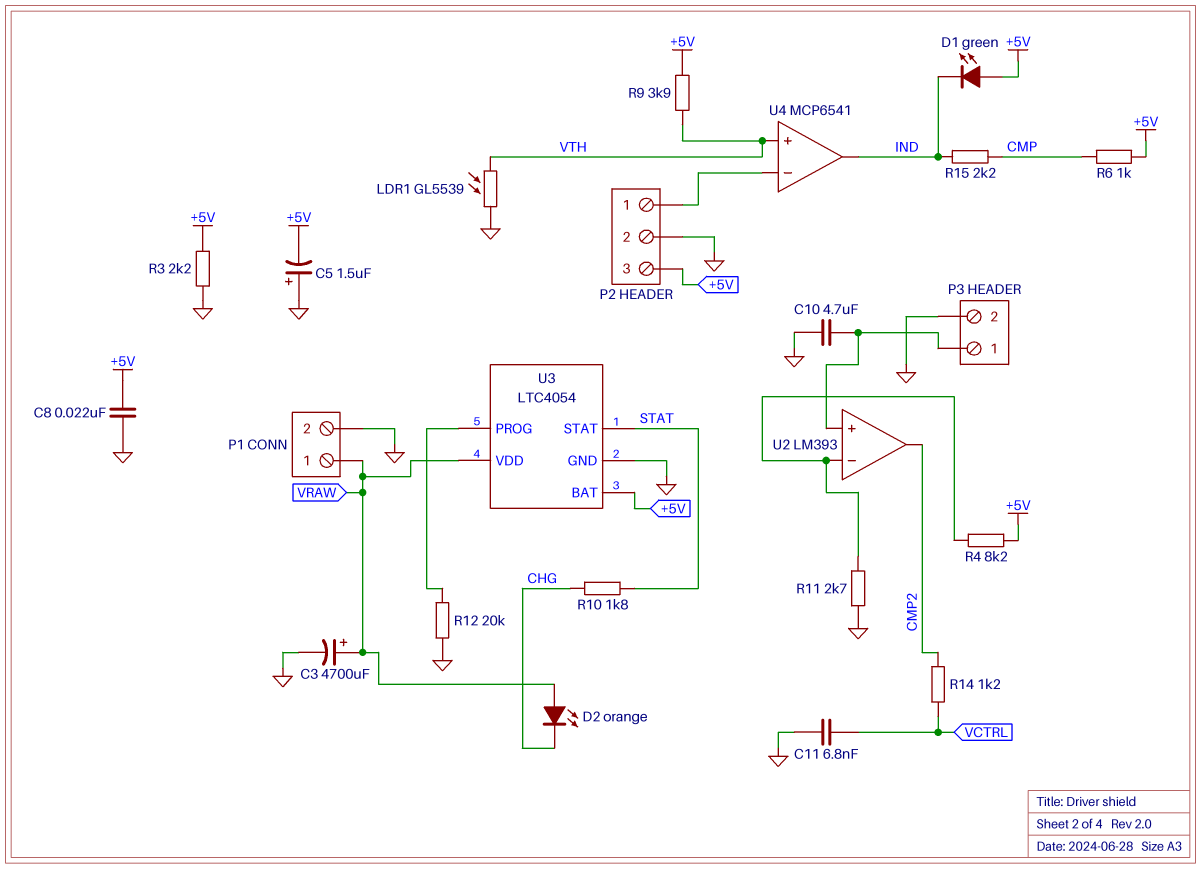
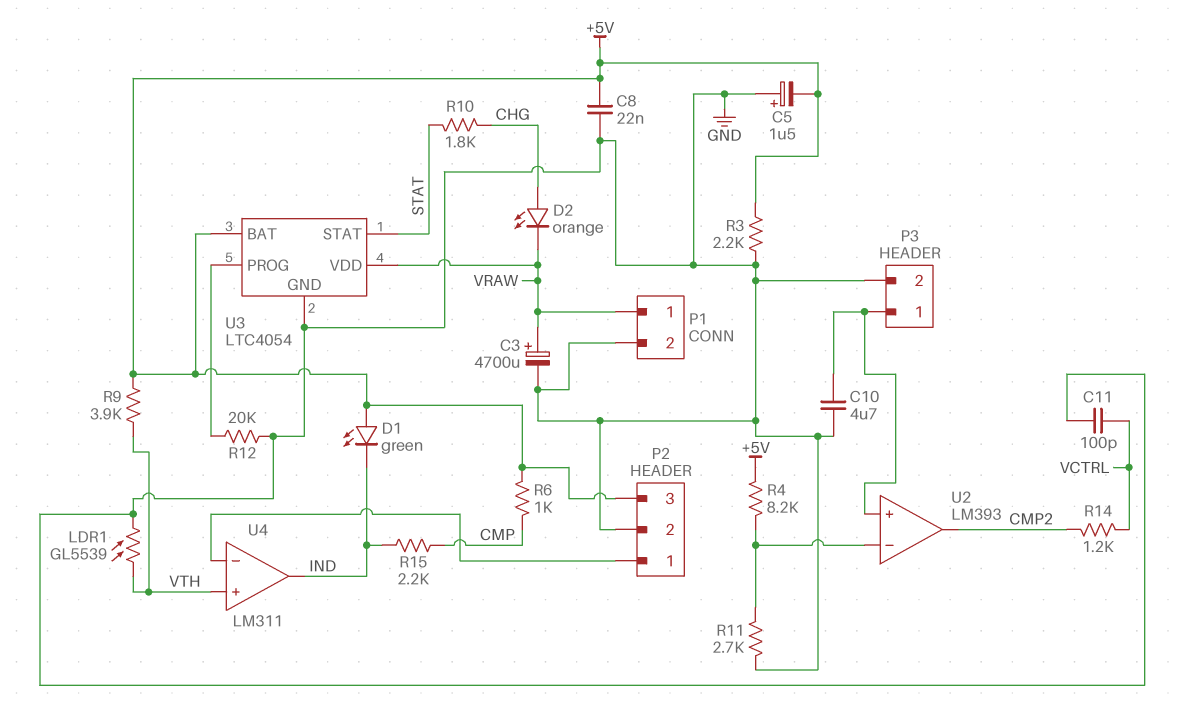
C11: 6.8nF (GND, VCTRL) -> 100pF (GND, VCTRL)
D2: LED orange (A VRAW, K CHG) -> LED orange (A CHG, K VRAW)
U4: MCP6541 -> LM311

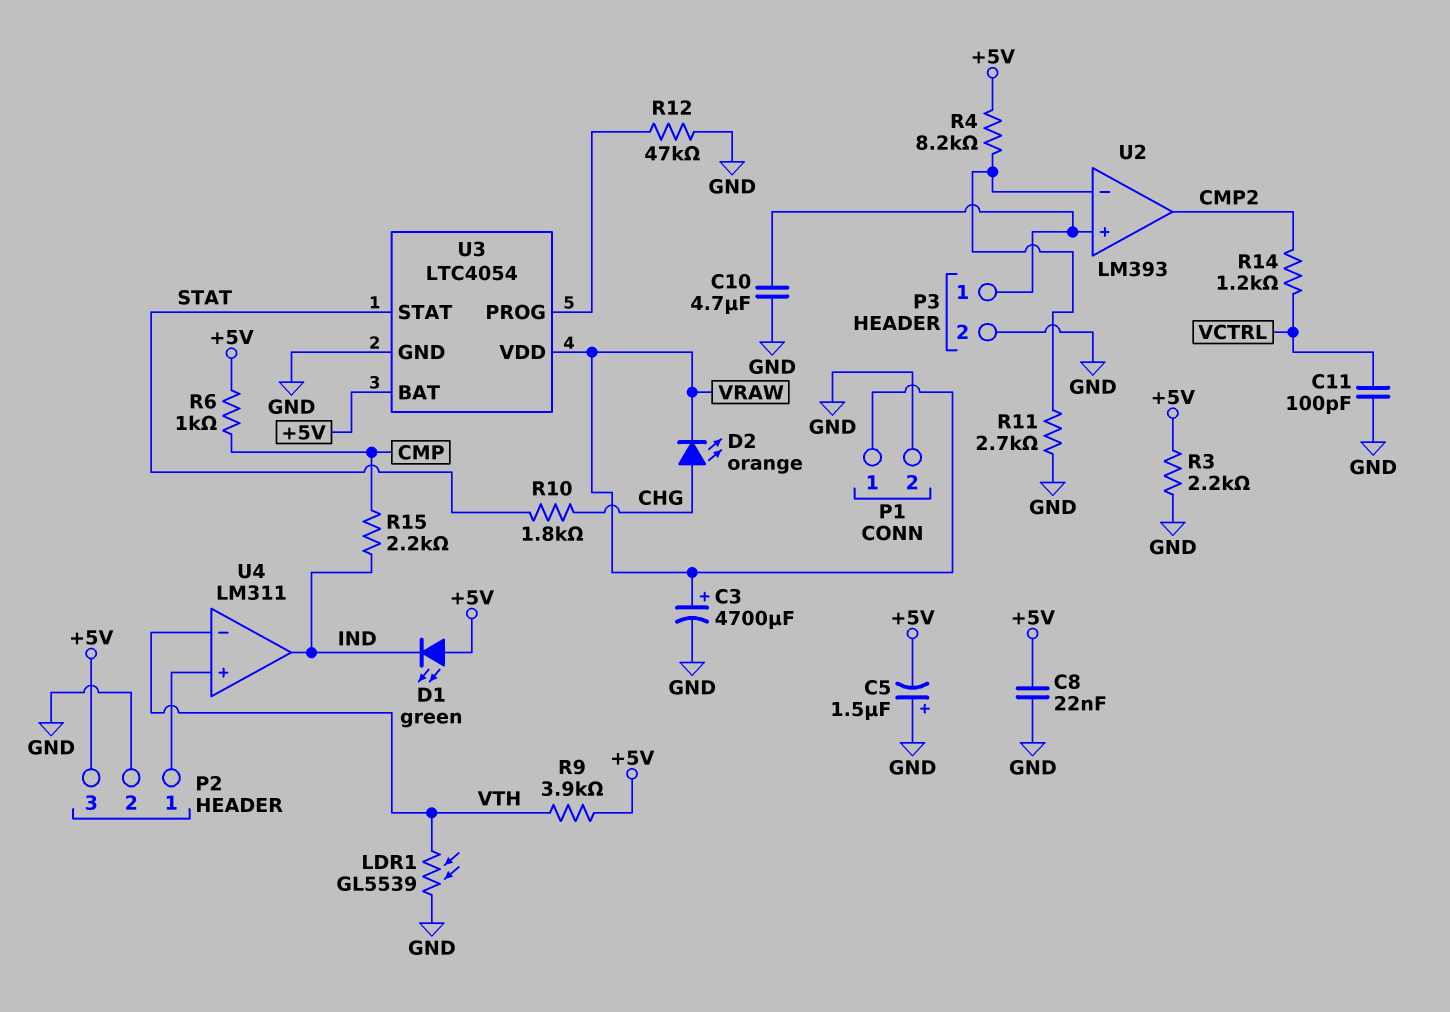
R12: 20k (GND, U3/PROG) -> 47k (GND, U3/PROG)
U4 pin in+: VTH -> P2/1
U4 pin in-: P2/1 -> VTH

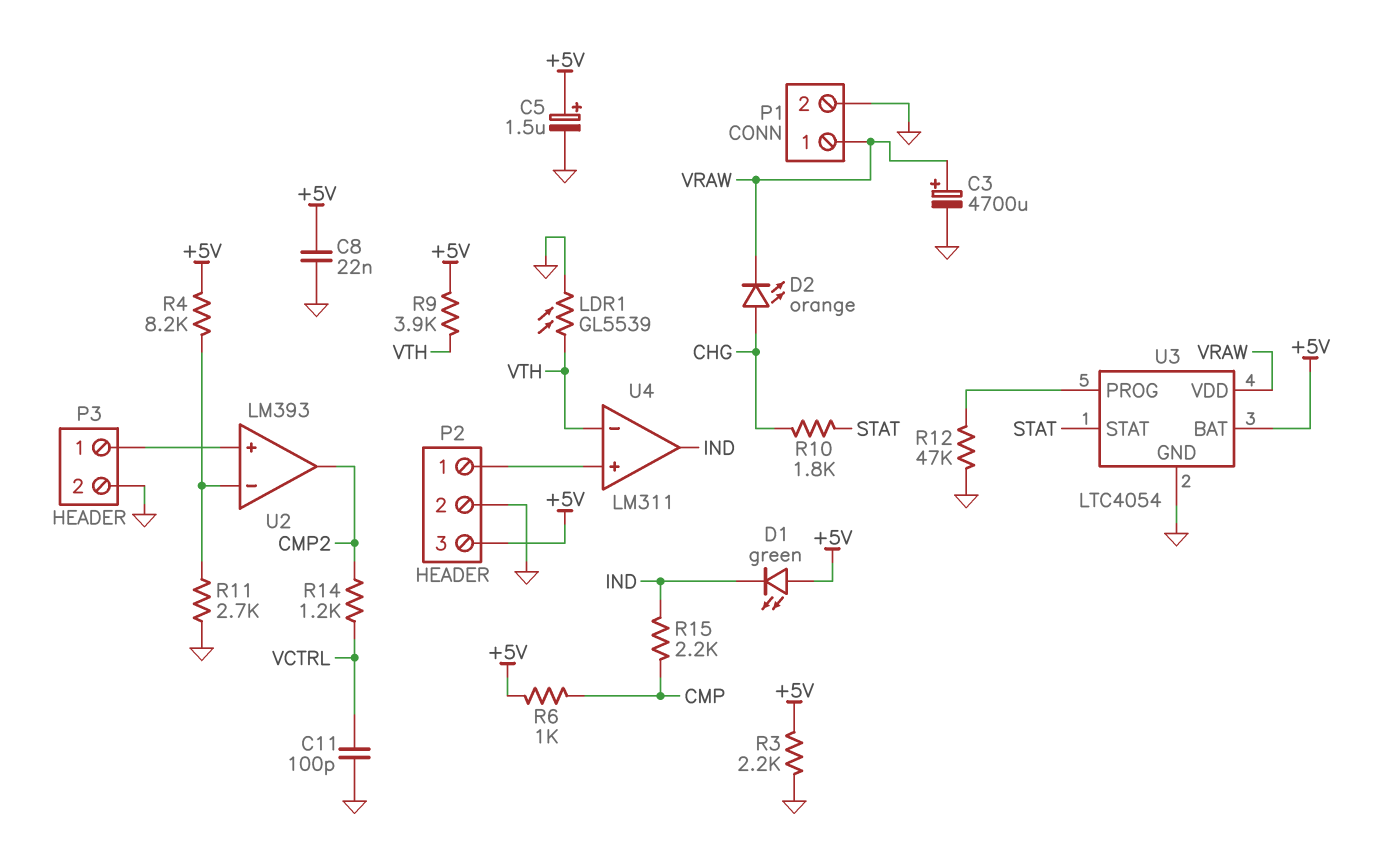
C5: 1.5uF (plus GND, minus +5V) -> 1.5uF (plus +5V, minus GND)
C10: 4.7uF (GND, P3/1) -> none

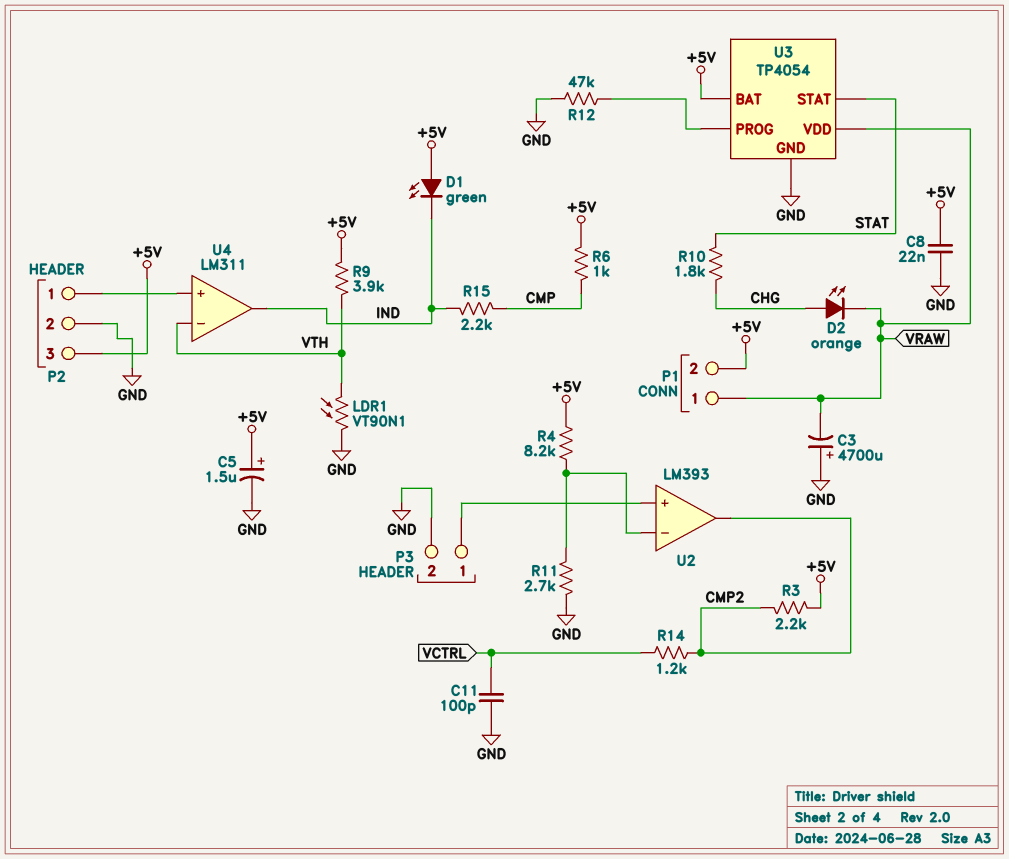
C3: 4700uF (plus VRAW, minus GND) -> 4700uF (plus GND, minus VRAW)
LDR1: GL5539 (GND, VTH) -> VT90N1 (GND, VTH)
P1 pin 2: GND -> +5V
R3: 2.2k (+5V, GND) -> 2.2k (+5V, CMP2)
U3: LTC4054 -> TP4054

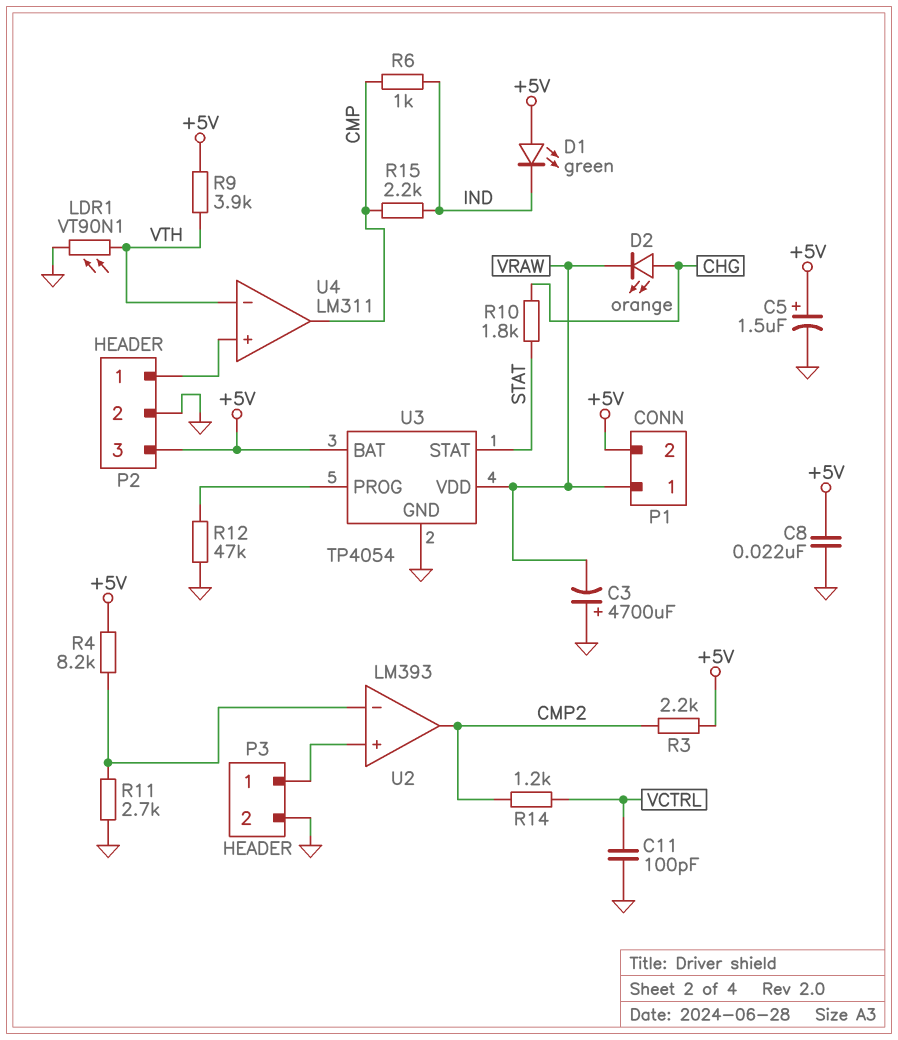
R6: 1k (+5V, CMP) -> 1k (CMP, IND)
U4 pin out: IND -> CMP

